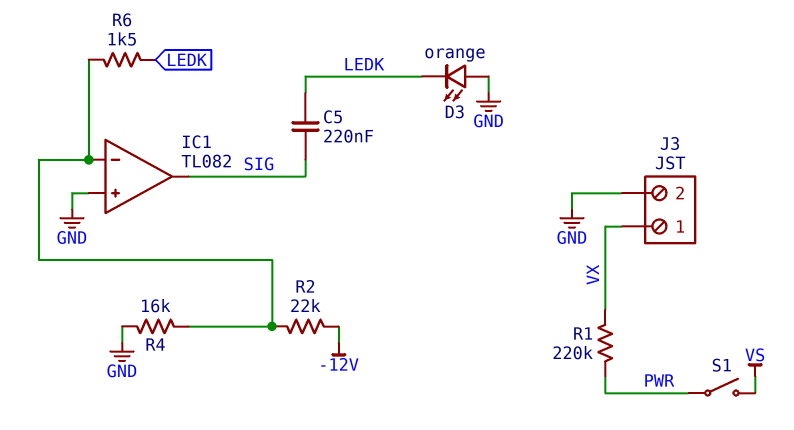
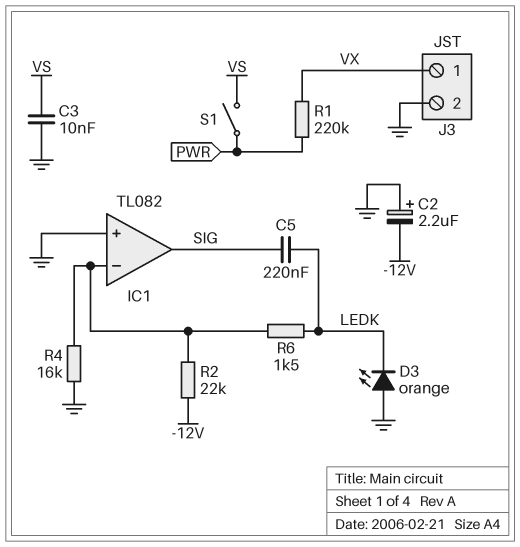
C2: none -> 2.2uF (plus GND, minus -12V)
C3: none -> 10nF (GND, VS)

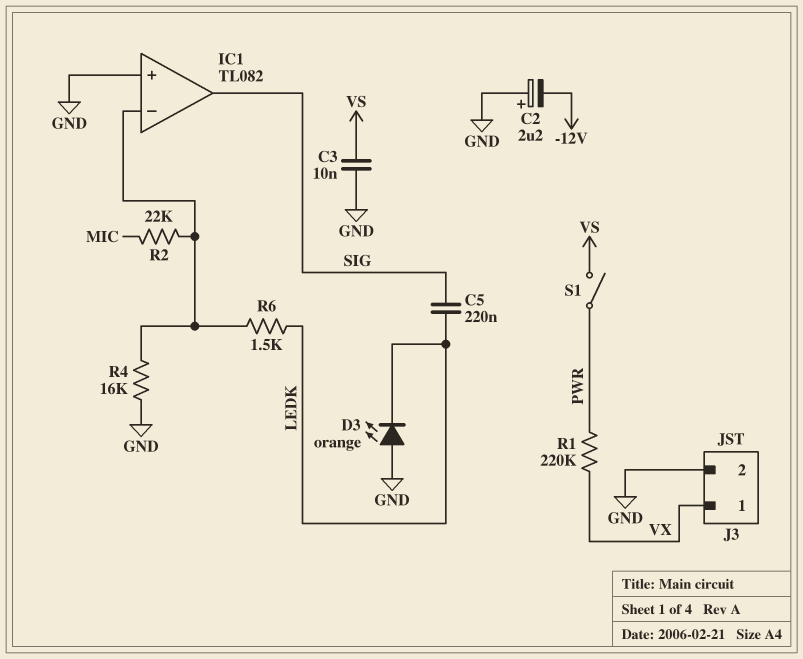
R2: 22k (-12V, IC1/in-) -> 22k (IC1/in-, MIC)

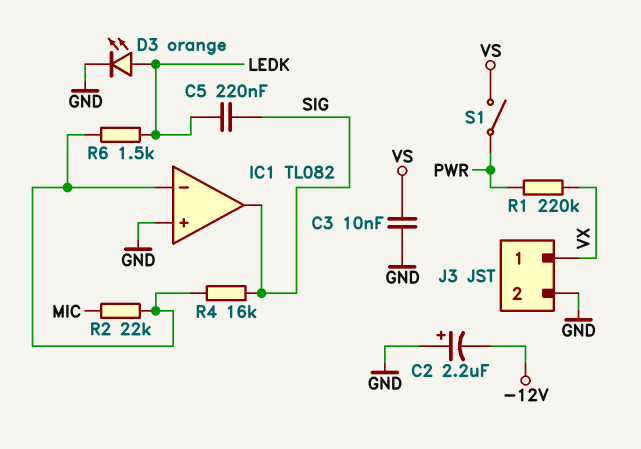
D3: LED orange (A GND, K LEDK) -> LED orange (A LEDK, K GND)
R4: 16k (GND, IC1/in-) -> 16k (IC1/in-, SIG)

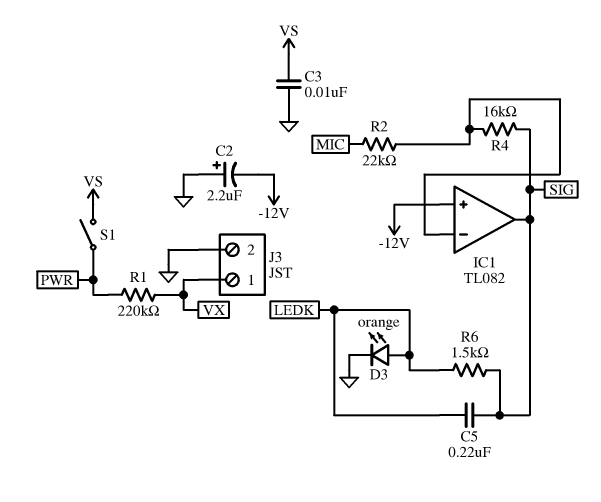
IC1 pin in+: GND -> -12V
R6: 1.5k (IC1/in-, LEDK) -> 1.5k (LEDK, SIG)

